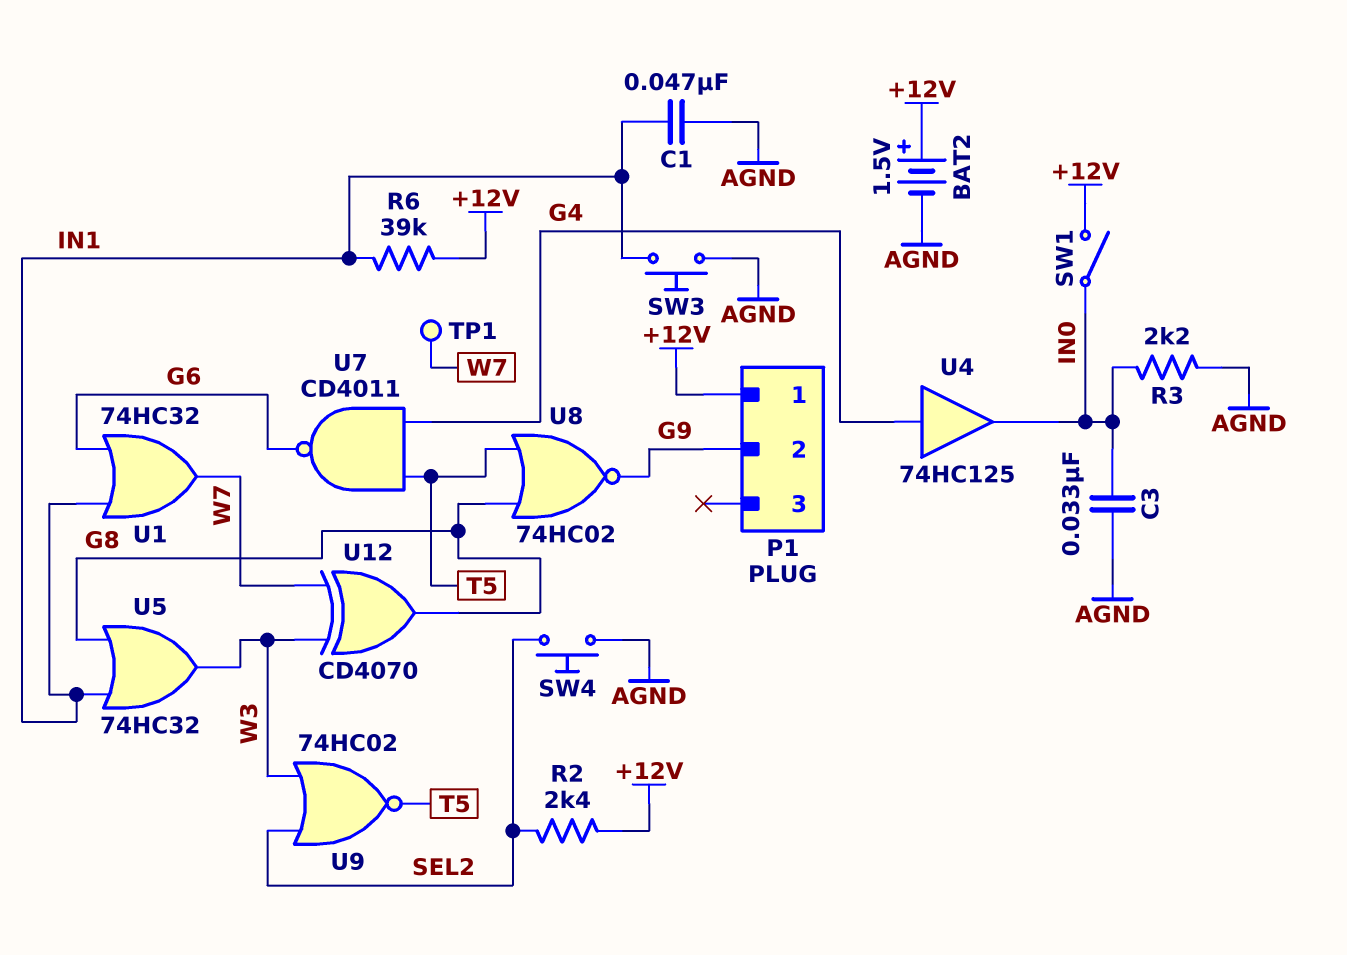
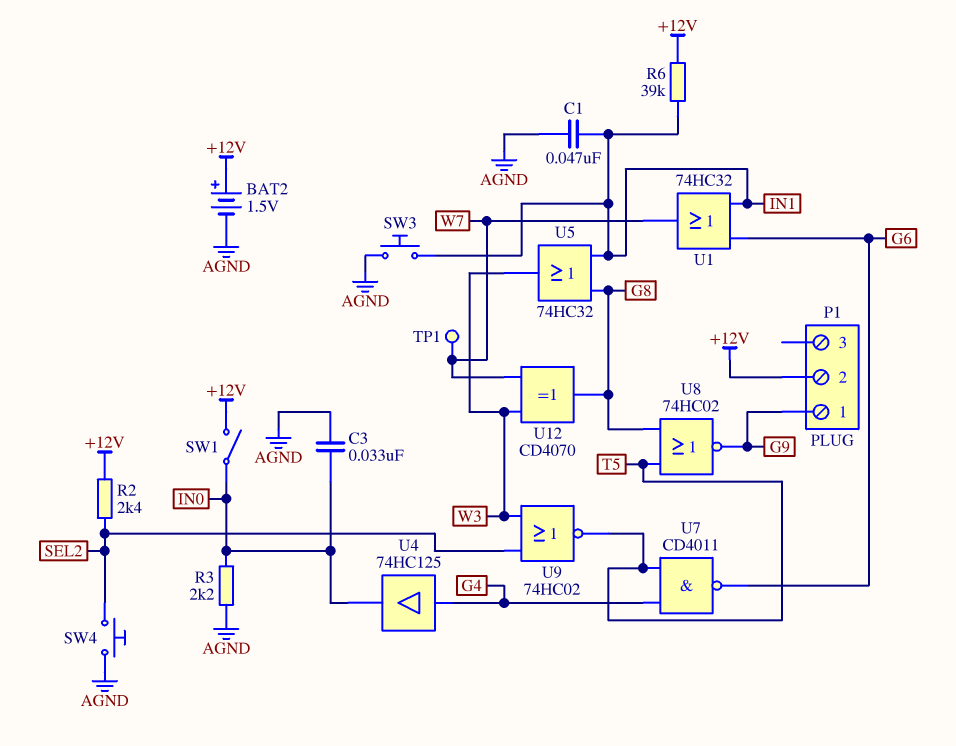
P1 pin 1: +12V -> G9
P1 pin 2: G9 -> +12V

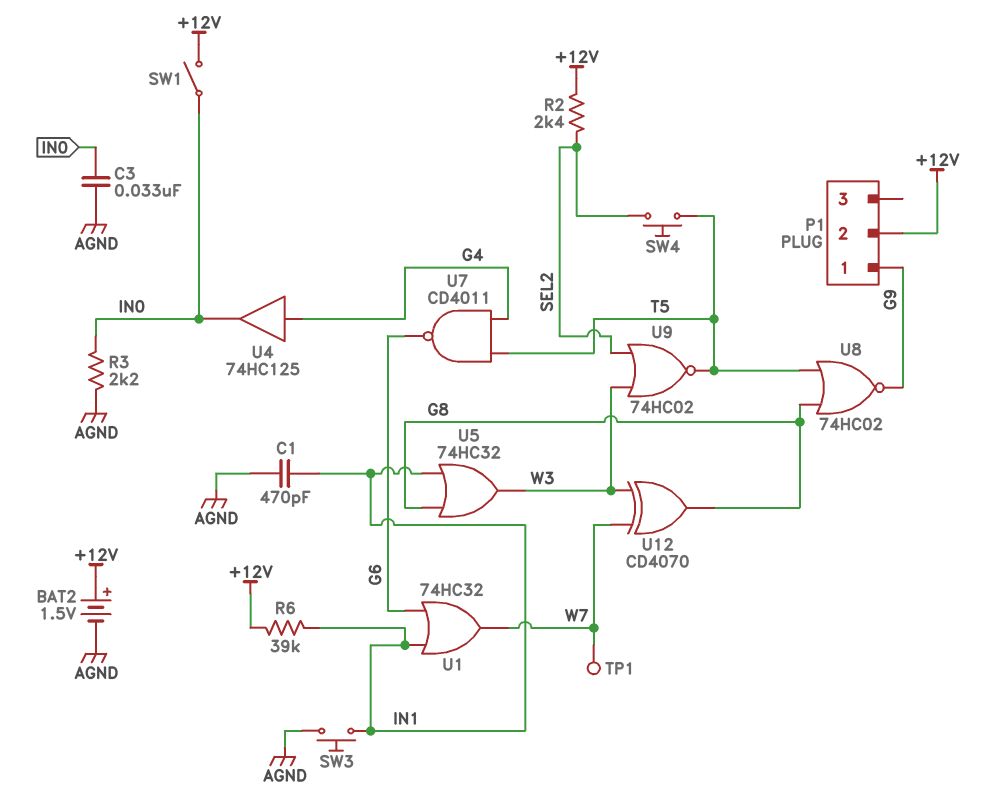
C1: 47nF (AGND, IN1) -> 470pF (AGND, IN1)
SW4: button (AGND, SEL2) -> button (SEL2, T5)

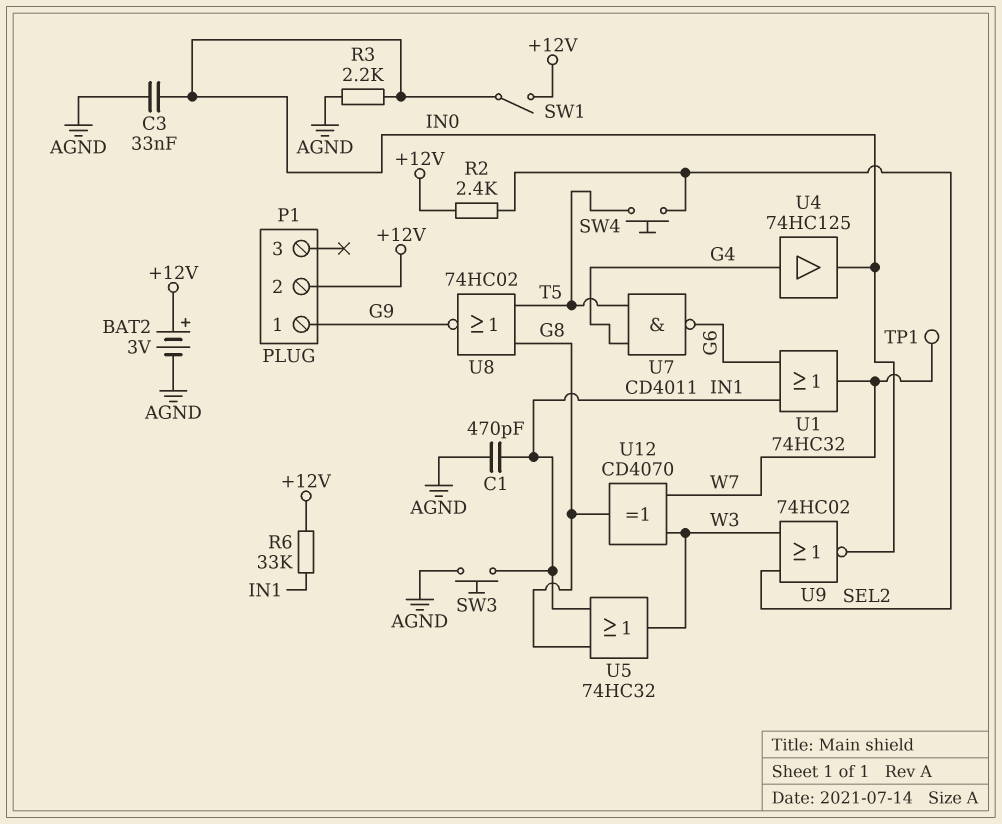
BAT2: 1.5V (plus +12V, minus AGND) -> 3V (plus +12V, minus AGND)
R6: 39k (+12V, IN1) -> 33k (+12V, IN1)
U9: NOR 74HC02 (in SEL2, in W3, out T5) -> NOR 74HC02 (in SEL2, in W3, out IN0)

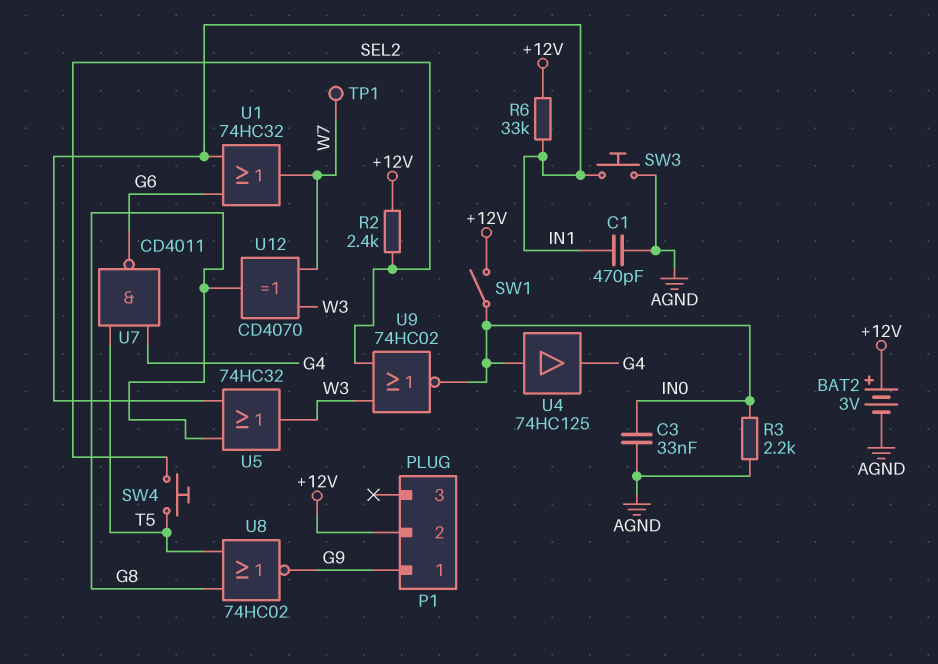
U4: buffer 74HC125 (in G4, out IN0) -> buffer 74HC125 (in IN0, out G4)

